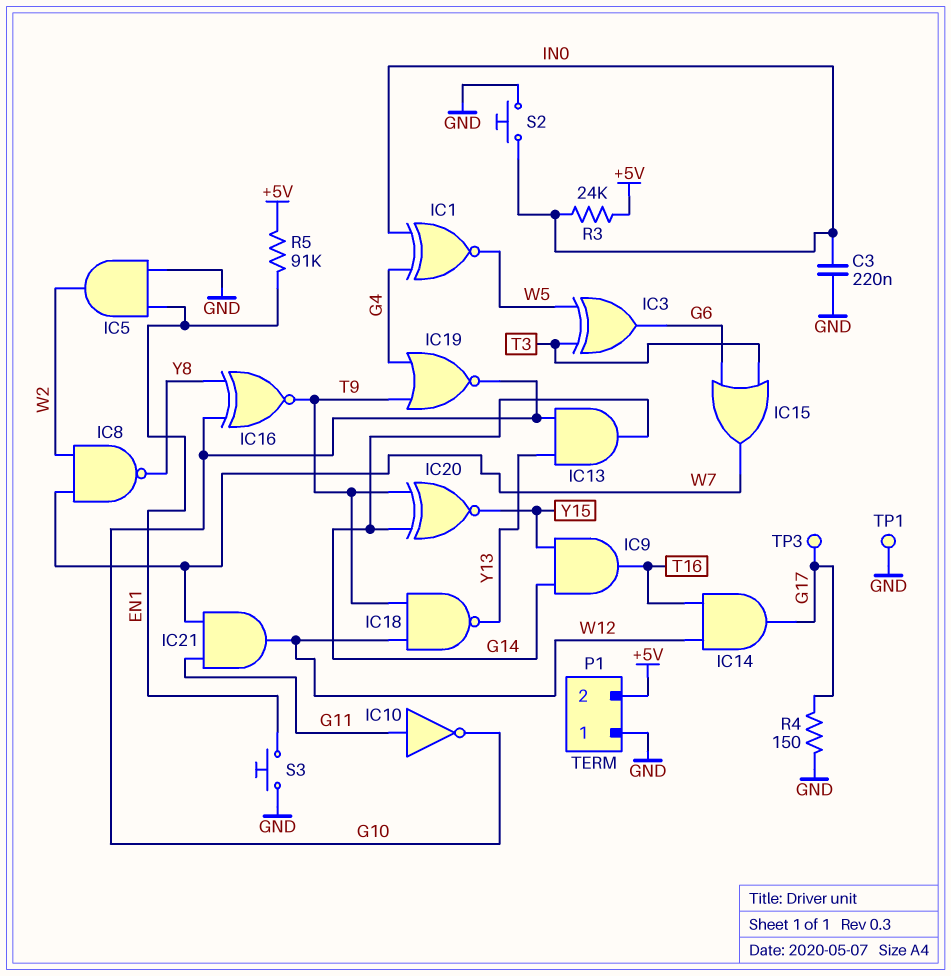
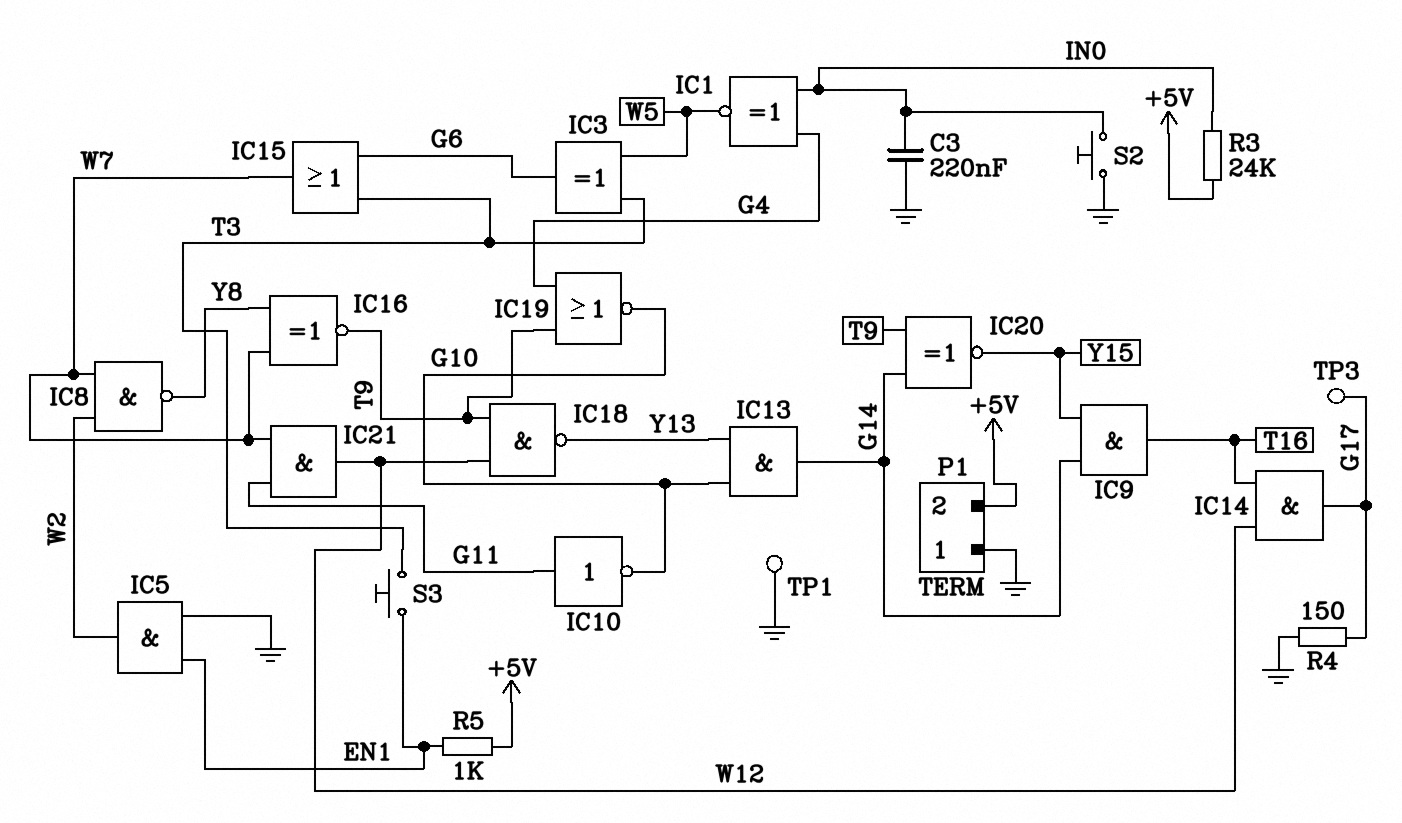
IC16: XNOR (in G10, in Y8, out T9) -> XNOR (in W7, in Y8, out T9)
R5: 91k (+5V, EN1) -> 1k (+5V, EN1)
S3: button (EN1, GND) -> button (EN1, T3)

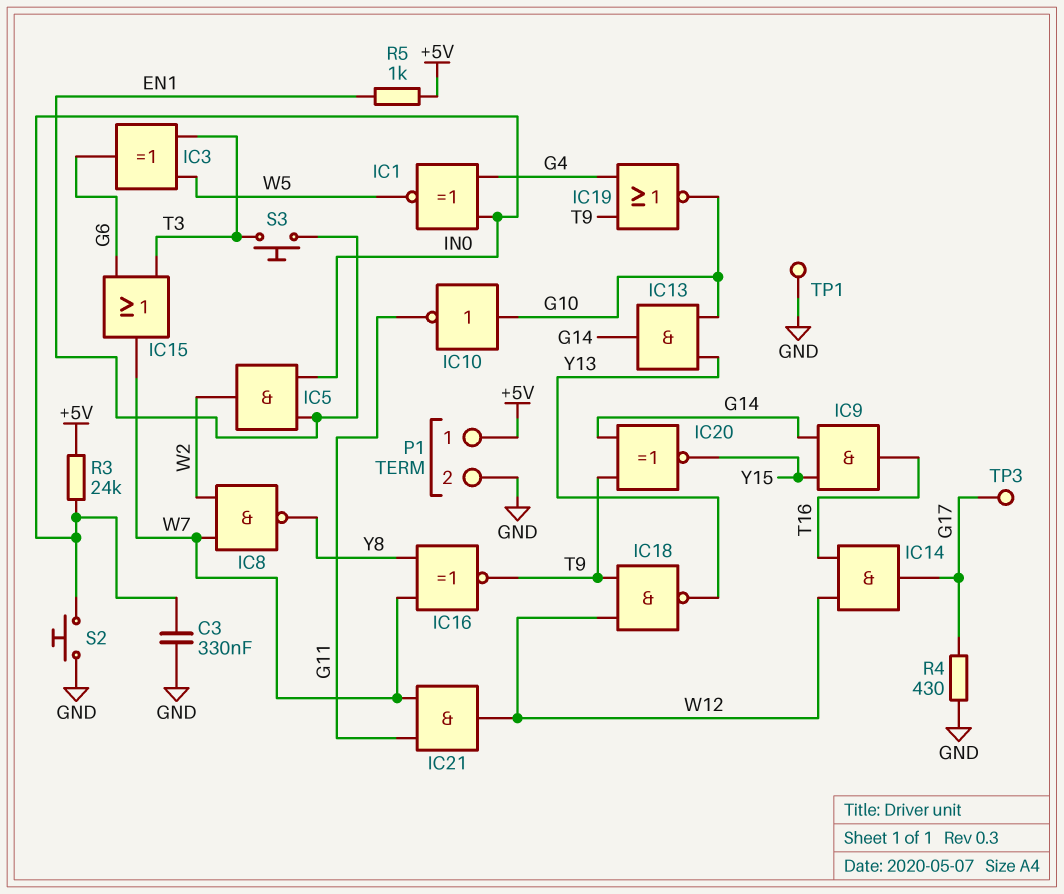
C3: 220nF (GND, IN0) -> 330nF (GND, IN0)
IC5: AND (in EN1, in GND, out W2) -> AND (in EN1, in IN0, out W2)
IC10: NOT (in G11, out G10) -> NOT (in G10, out G11)
P1 pin 1: GND -> +5V
P1 pin 2: +5V -> GND
R4: 150 (G17, GND) -> 430 (G17, GND)

